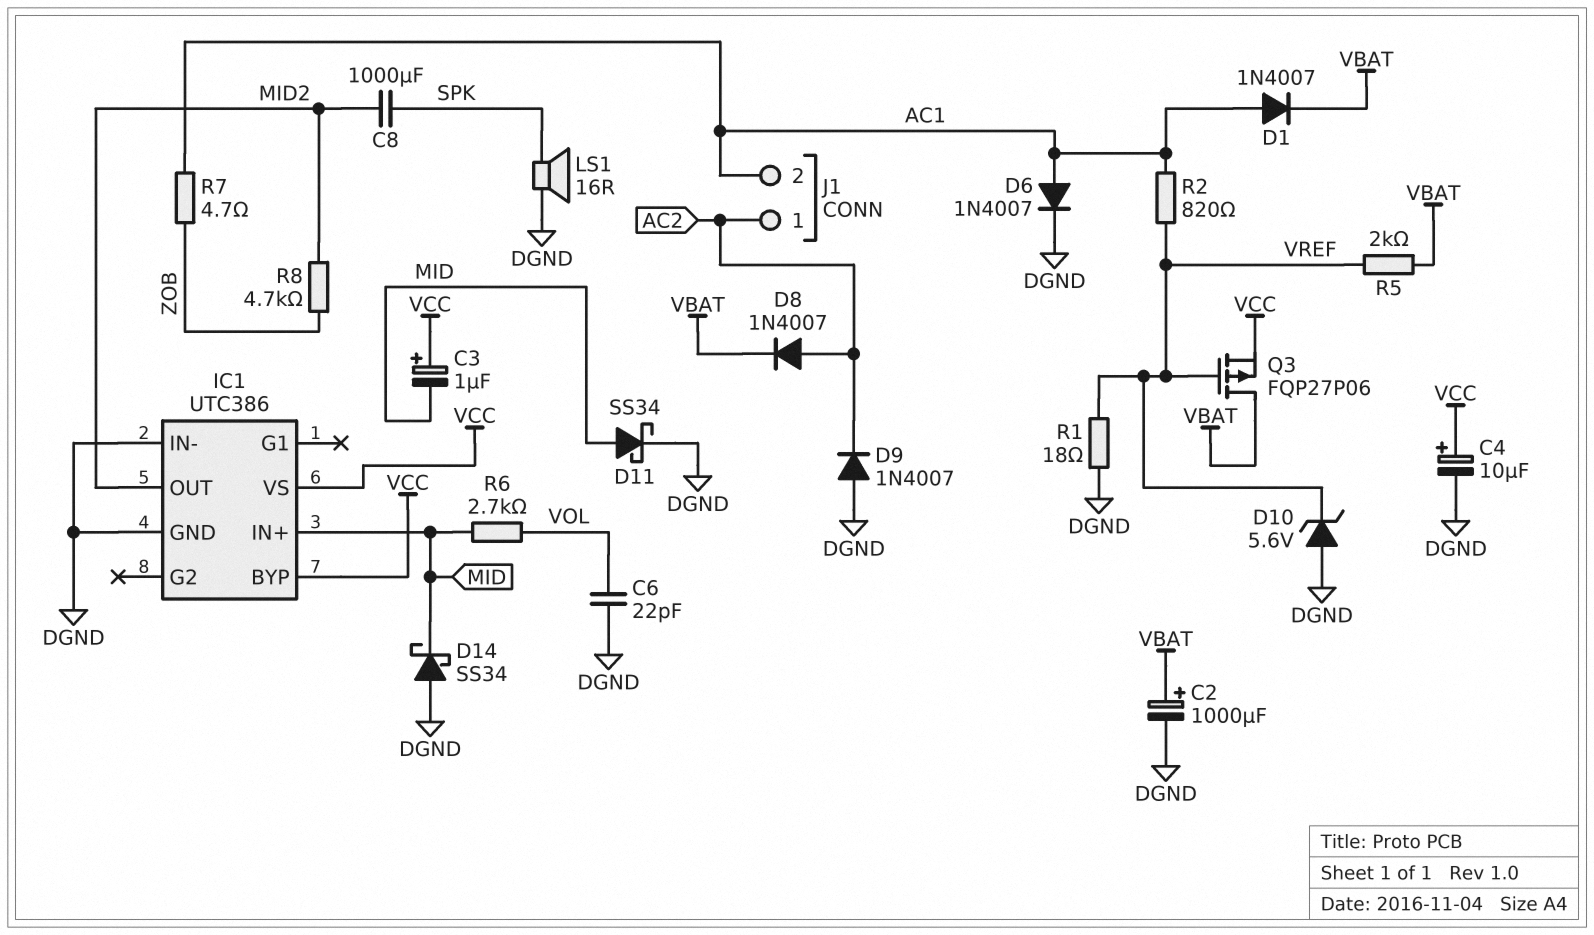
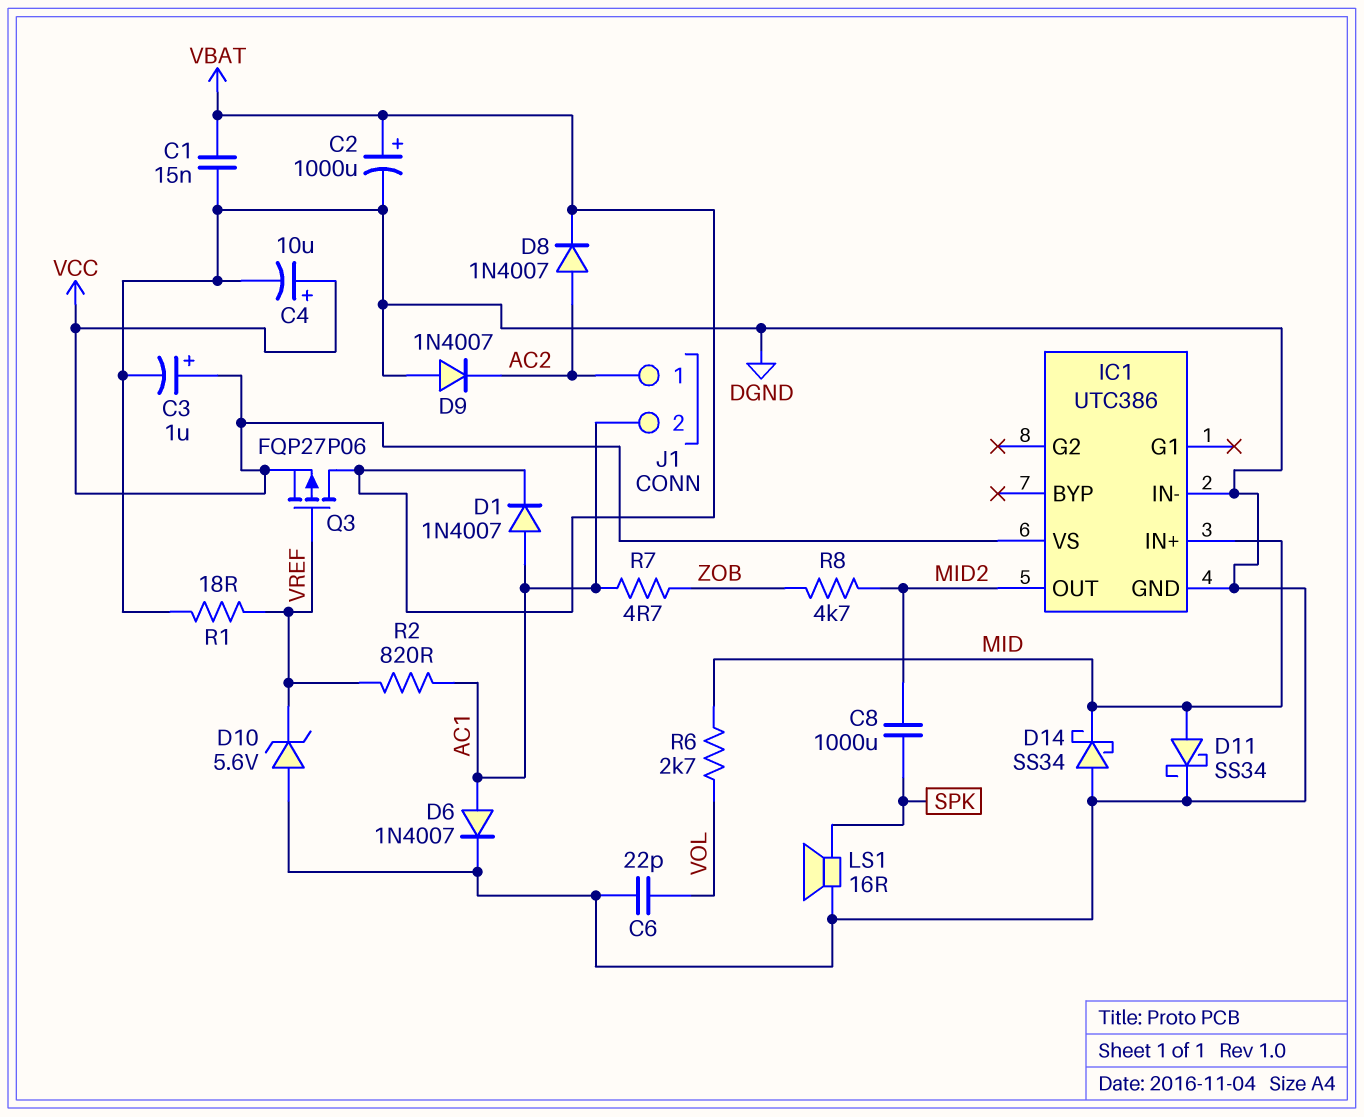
C1: none -> 15nF (DGND, VBAT)
C3: 1uF (plus VCC, minus MID) -> 1uF (plus VCC, minus DGND)
IC1 pin BYP: VCC -> none
R5: 2k (VBAT, VREF) -> none

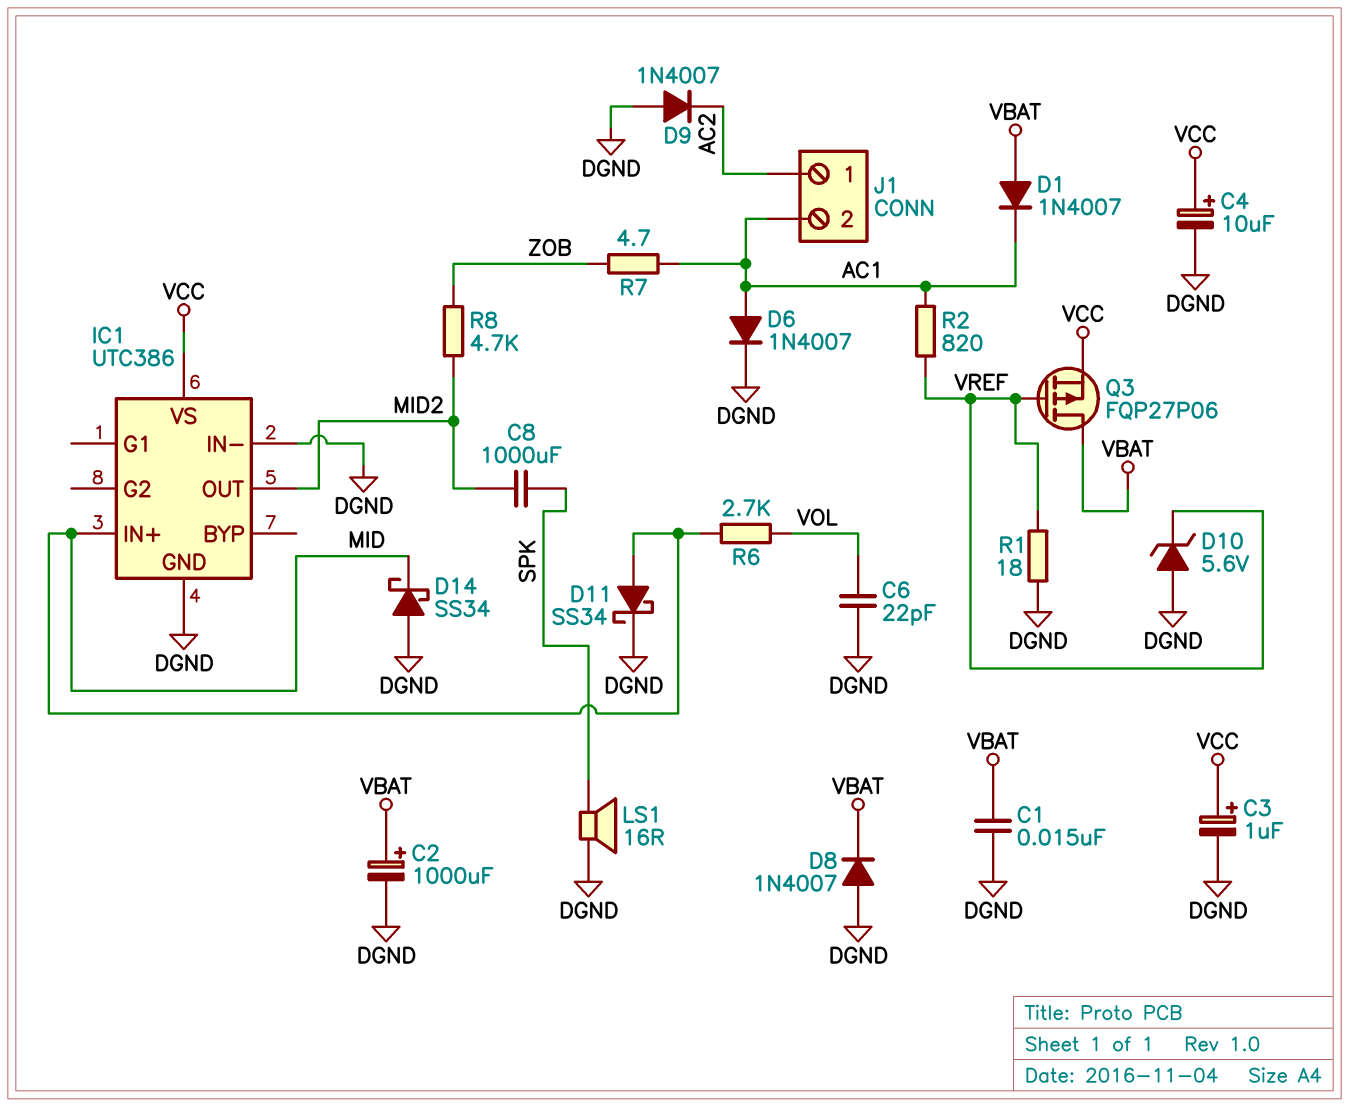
D1: diode 1N4007 (A AC1, K VBAT) -> diode 1N4007 (A VBAT, K AC1)
D8: diode 1N4007 (A AC2, K VBAT) -> diode 1N4007 (A DGND, K VBAT)

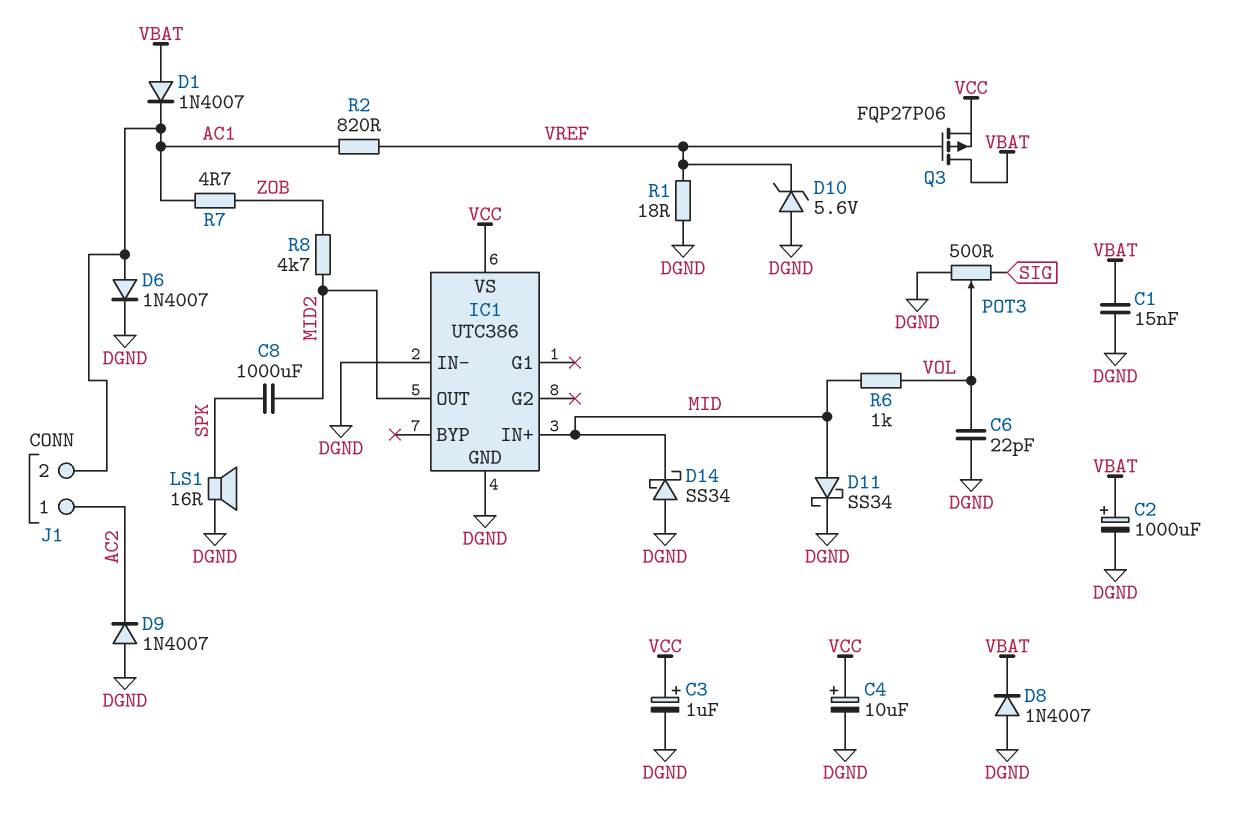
POT3: none -> 500 (DGND, SIG, wiper VOL)
R6: 2.7k (MID, VOL) -> 1k (MID, VOL)

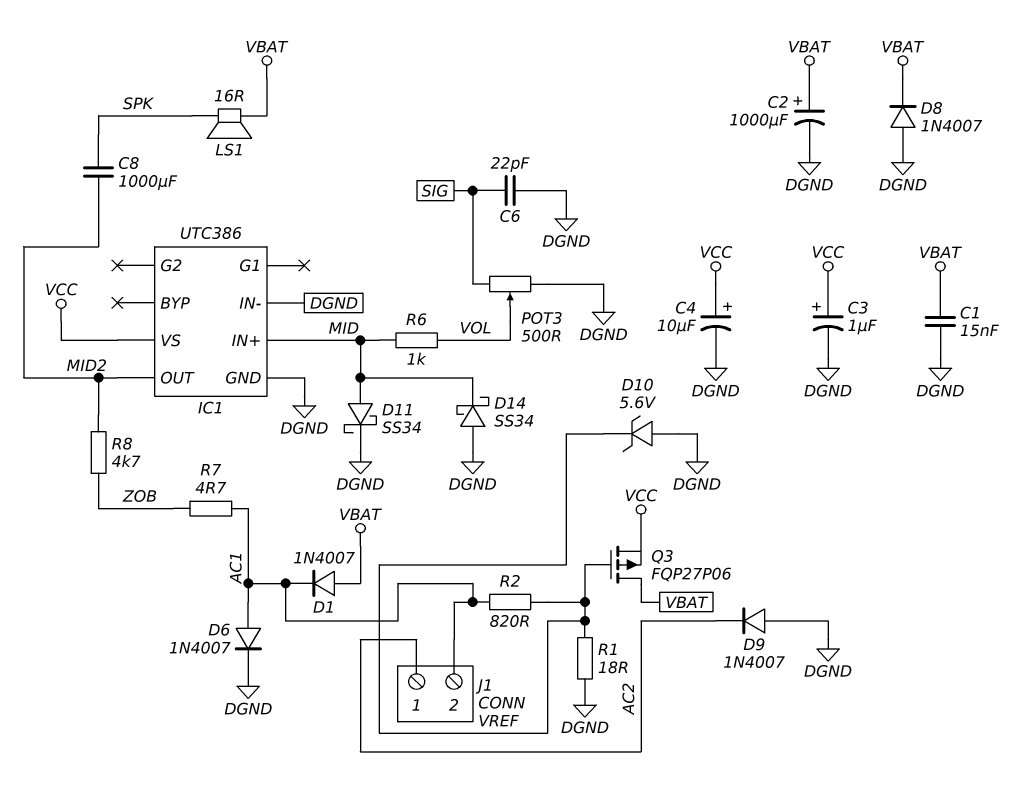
C6: 22pF (DGND, VOL) -> 22pF (DGND, SIG)
LS1: speaker 16R (DGND, SPK) -> speaker 16R (SPK, VBAT)

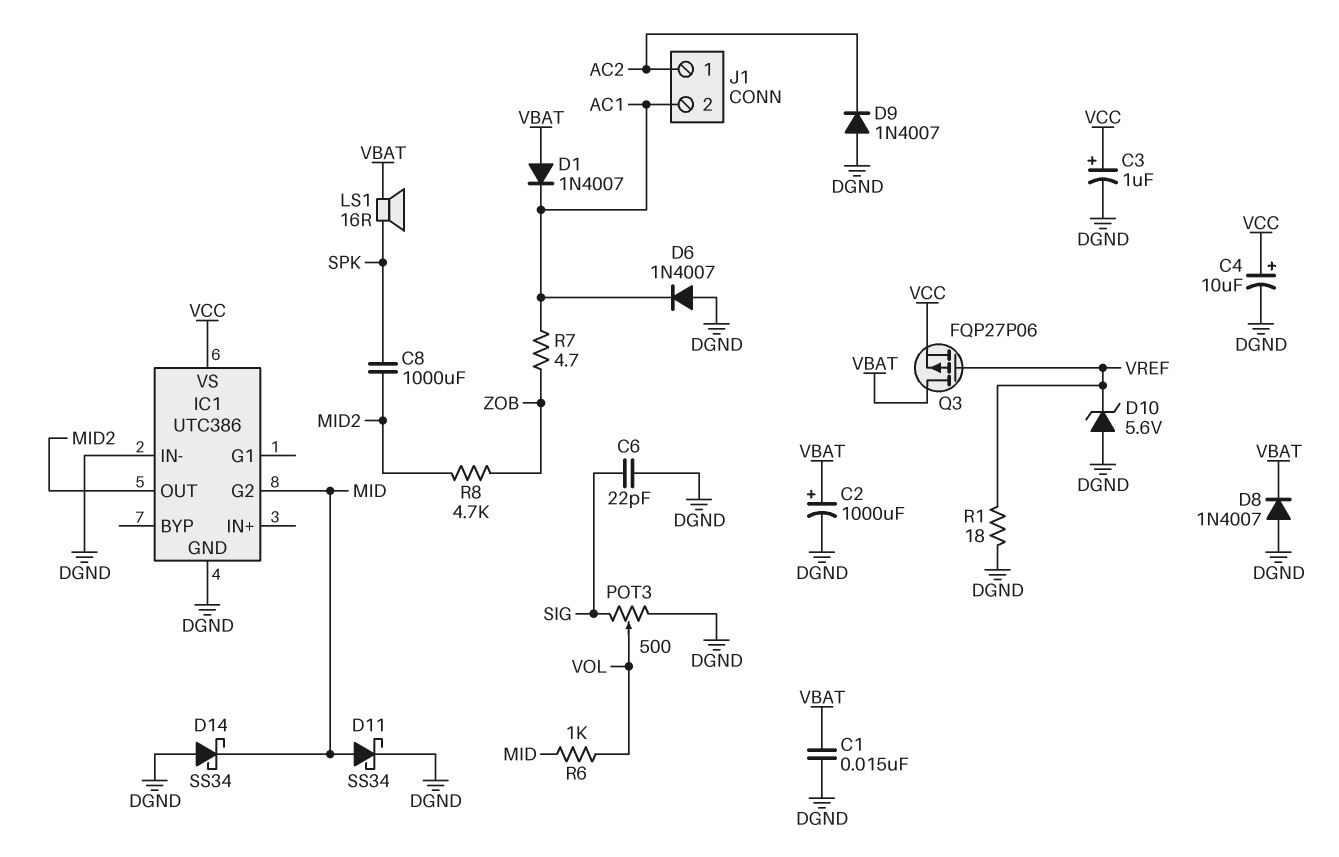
D6: diode 1N4007 (A AC1, K DGND) -> diode 1N4007 (A DGND, K AC1)
IC1 pin G2: none -> MID
IC1 pin IN+: MID -> none
R2: 820 (AC1, VREF) -> none

